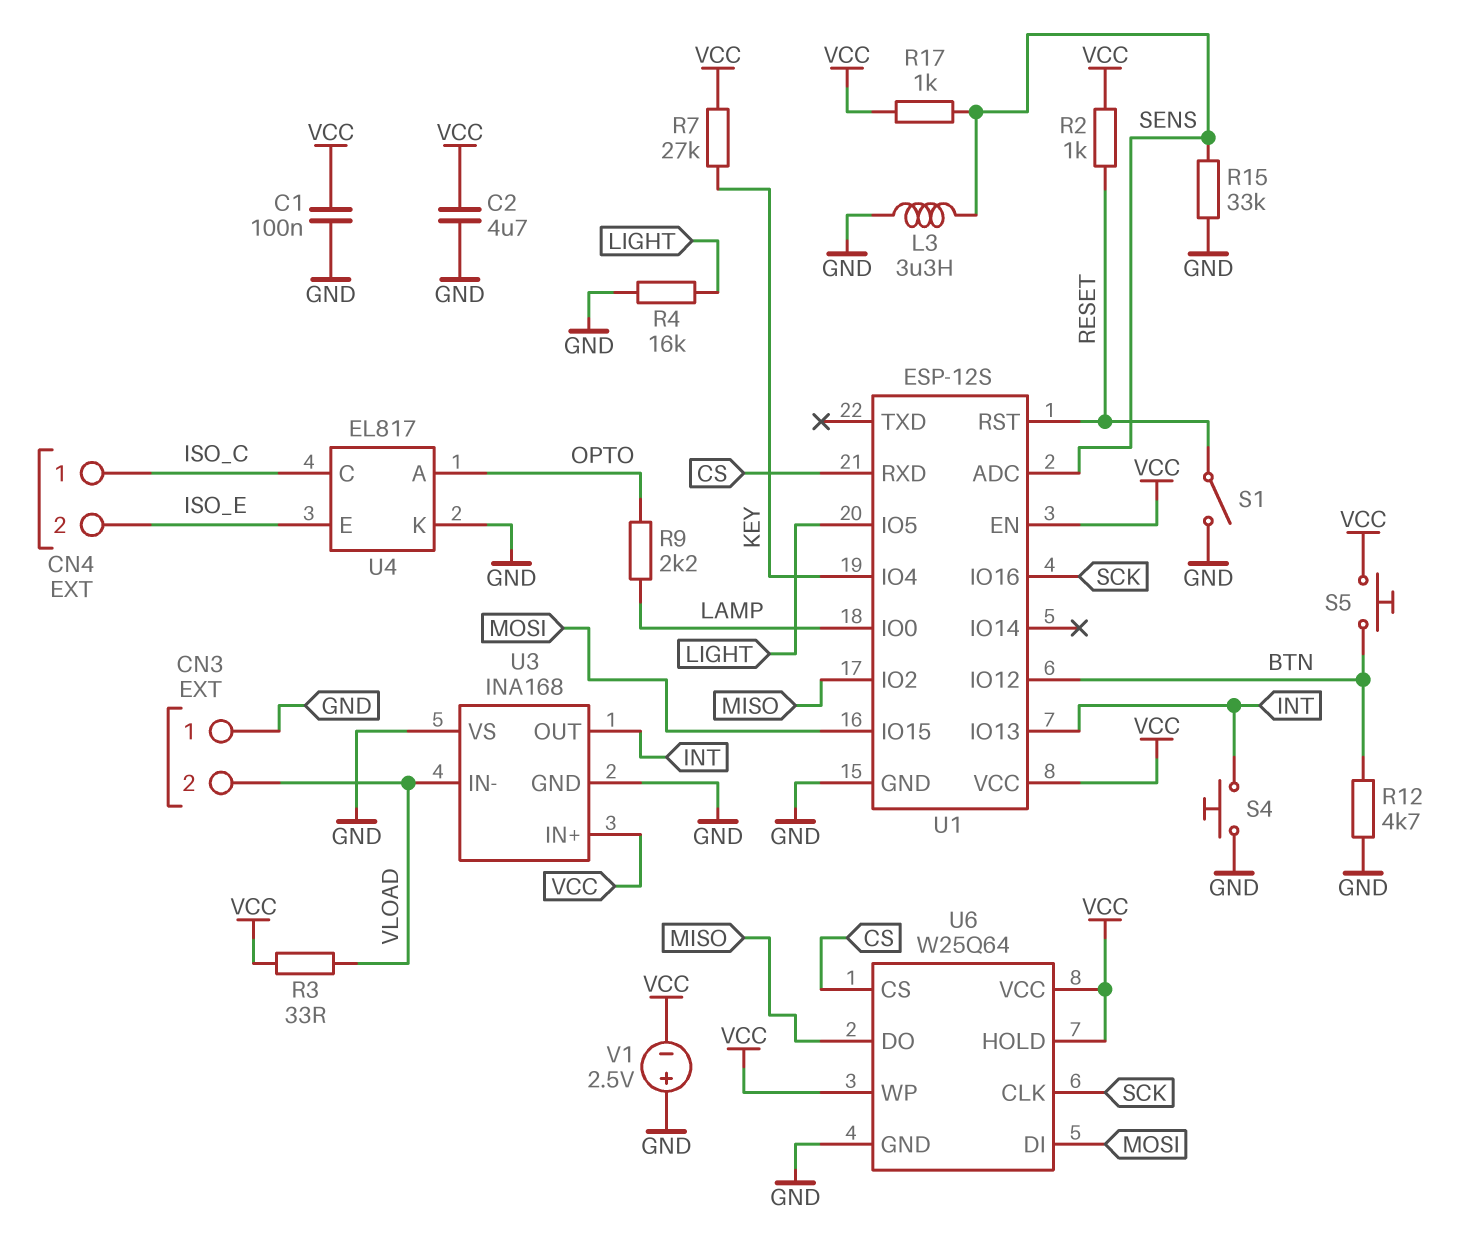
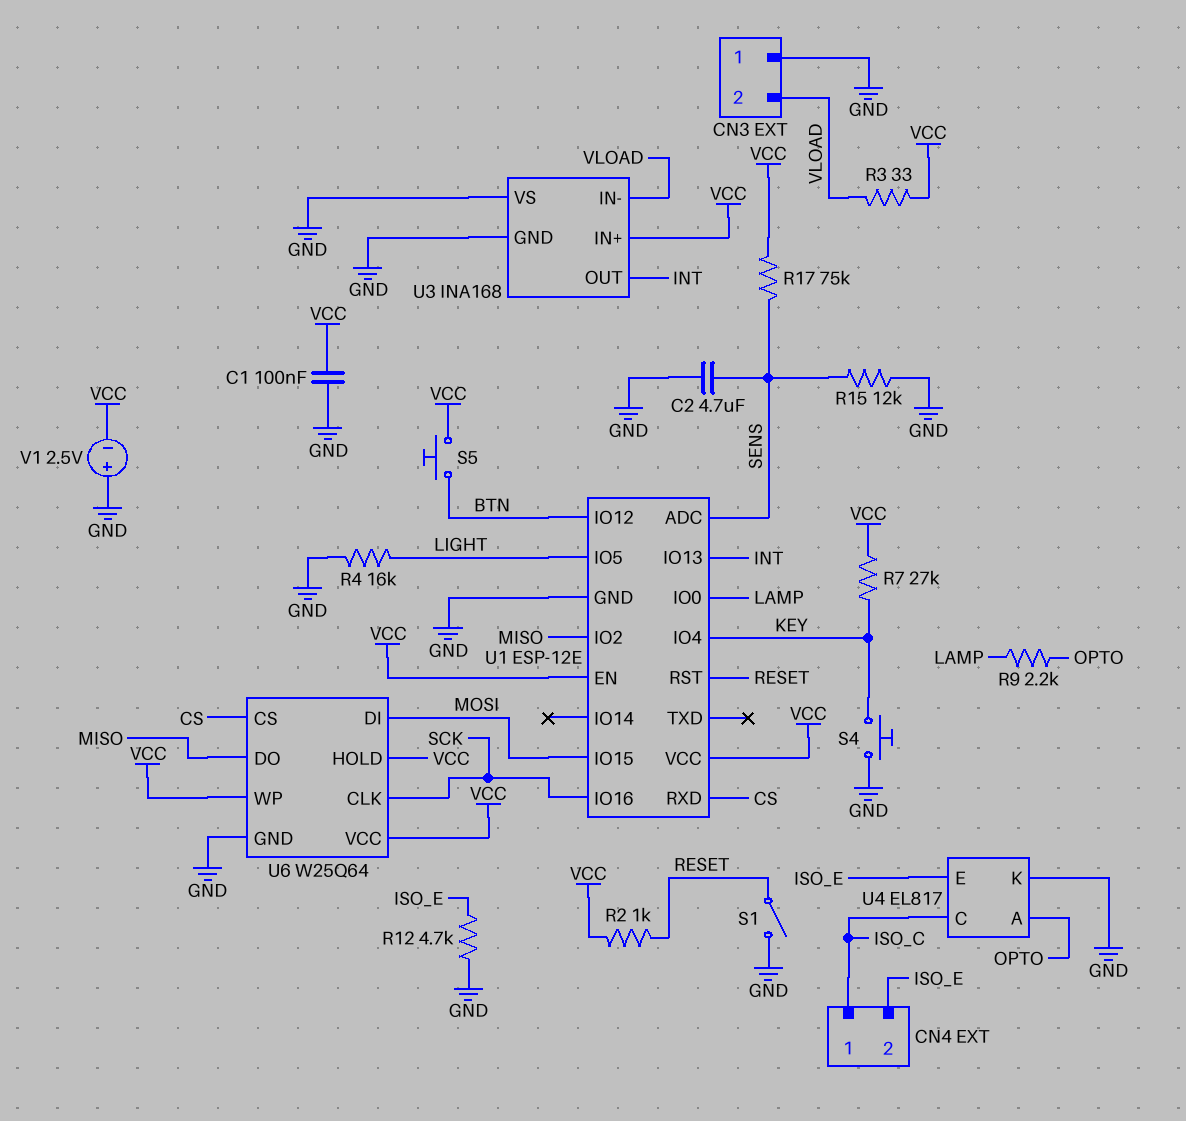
C2: 4.7uF (GND, VCC) -> 4.7uF (GND, SENS)
L3: 3.3uH (GND, SENS) -> none
R12: 4.7k (BTN, GND) -> 4.7k (GND, ISO_E)
R15: 33k (GND, SENS) -> 12k (GND, SENS)
R17: 1k (SENS, VCC) -> 75k (SENS, VCC)
S4: button (GND, INT) -> button (GND, KEY)
U1: ESP-12S -> ESP-12E

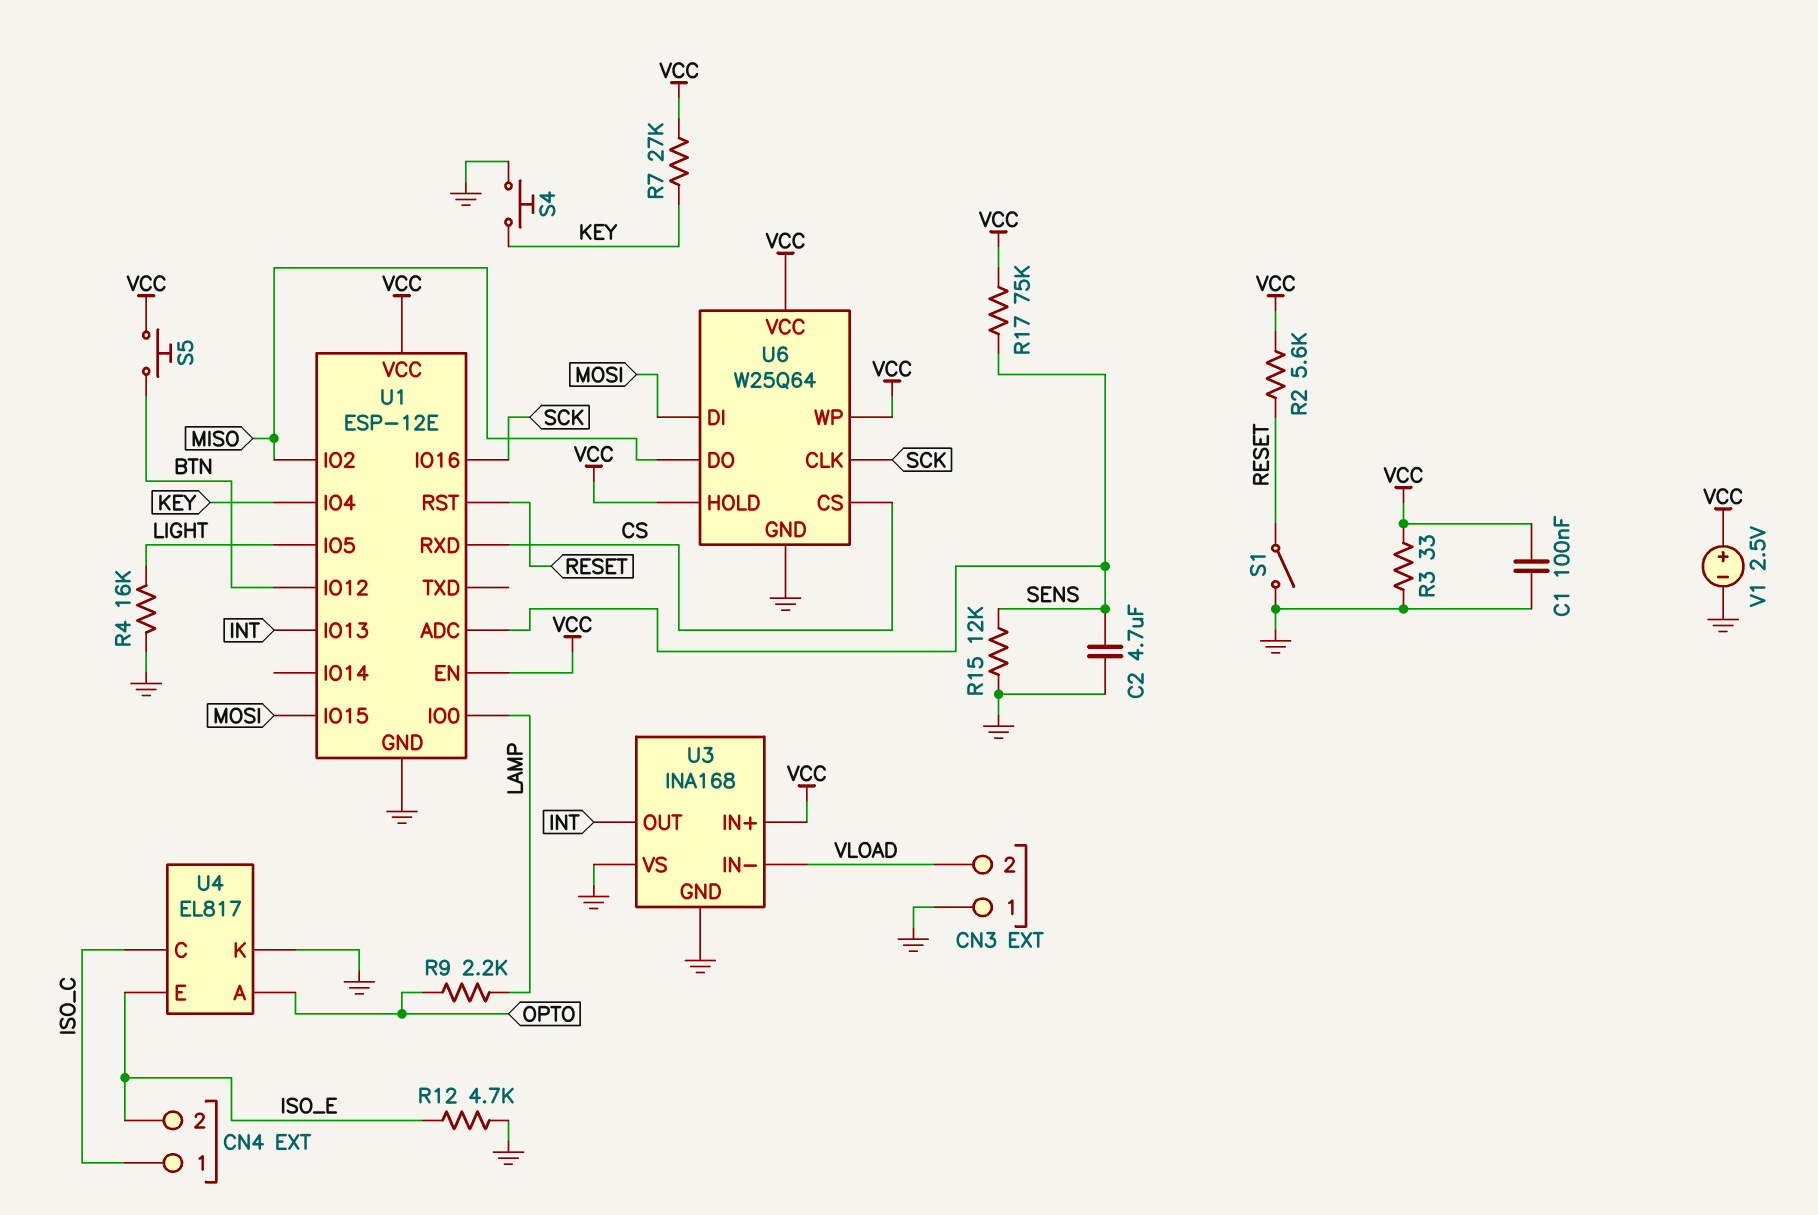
R2: 1k (RESET, VCC) -> 5.6k (RESET, VCC)
R3: 33 (VCC, VLOAD) -> 33 (GND, VCC)
V1: 2.5V (plus GND, minus VCC) -> 2.5V (plus VCC, minus GND)

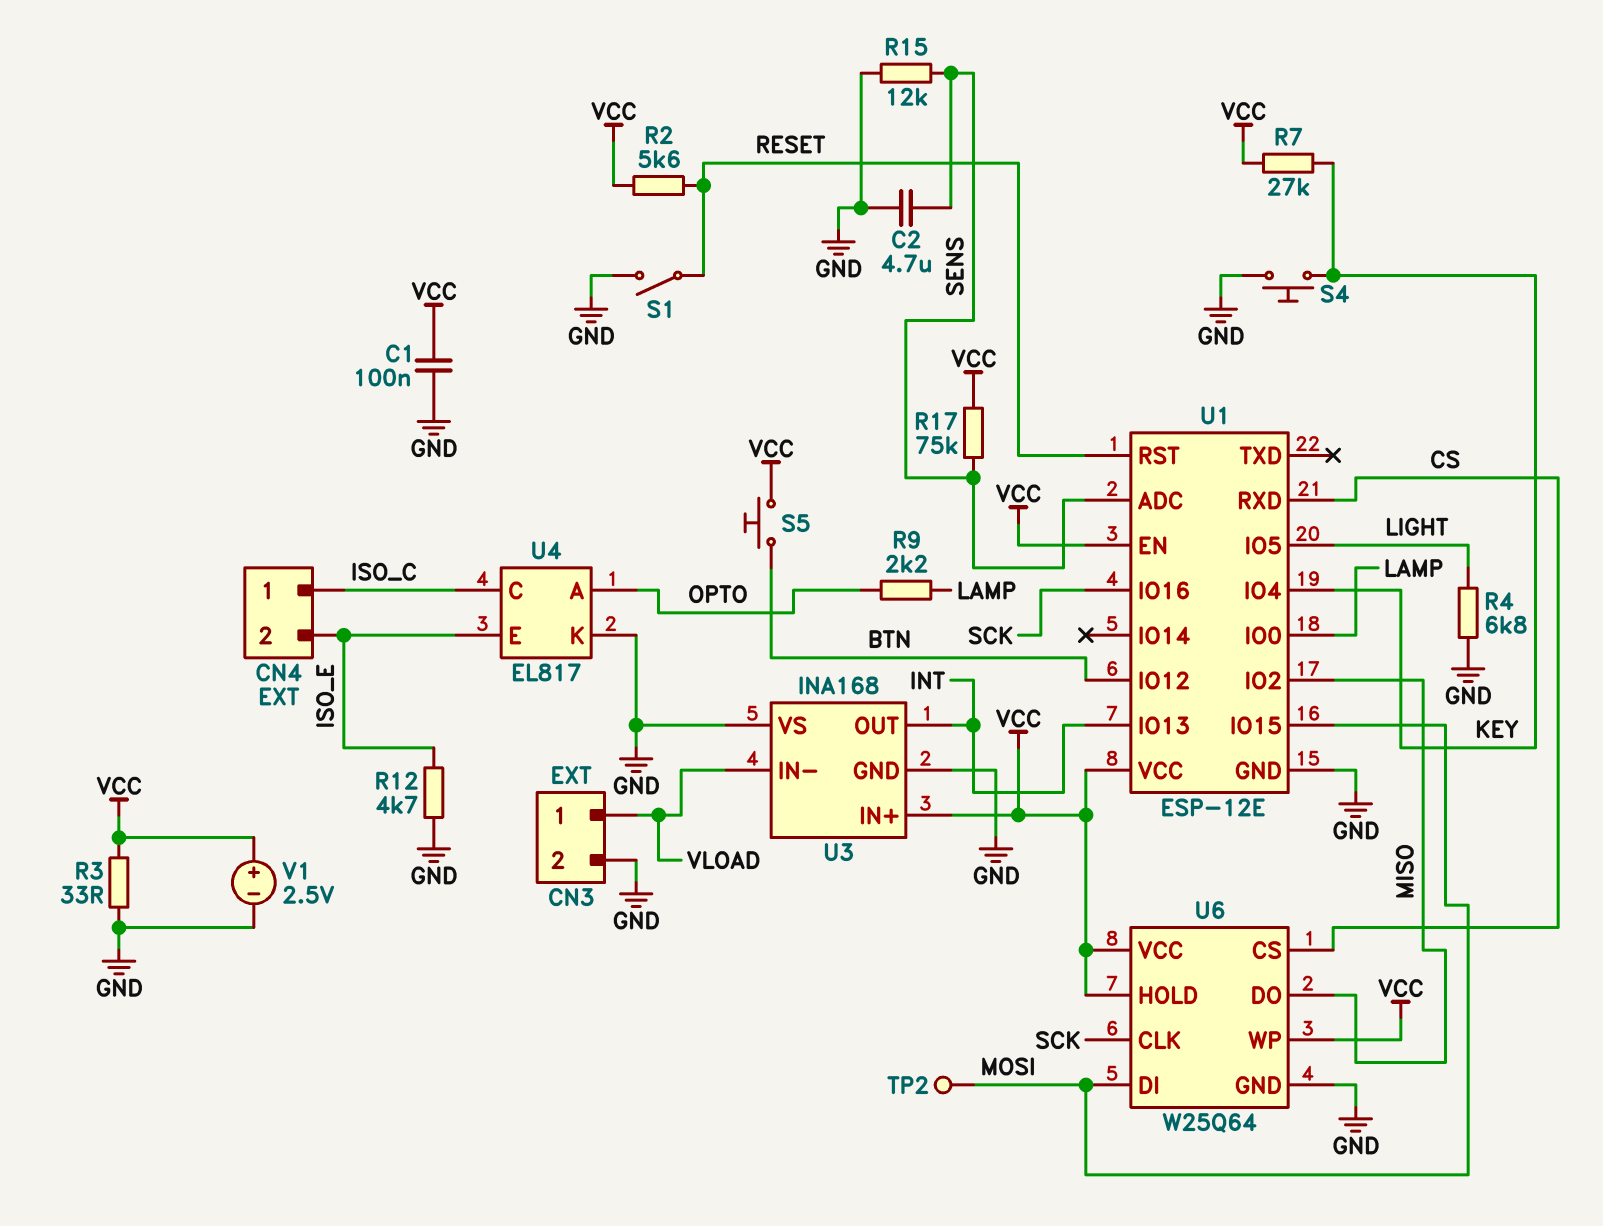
CN3 pin 1: GND -> VLOAD
CN3 pin 2: VLOAD -> GND
R4: 16k (GND, LIGHT) -> 6.8k (GND, LIGHT)
TP2: none -> test point (MOSI)

